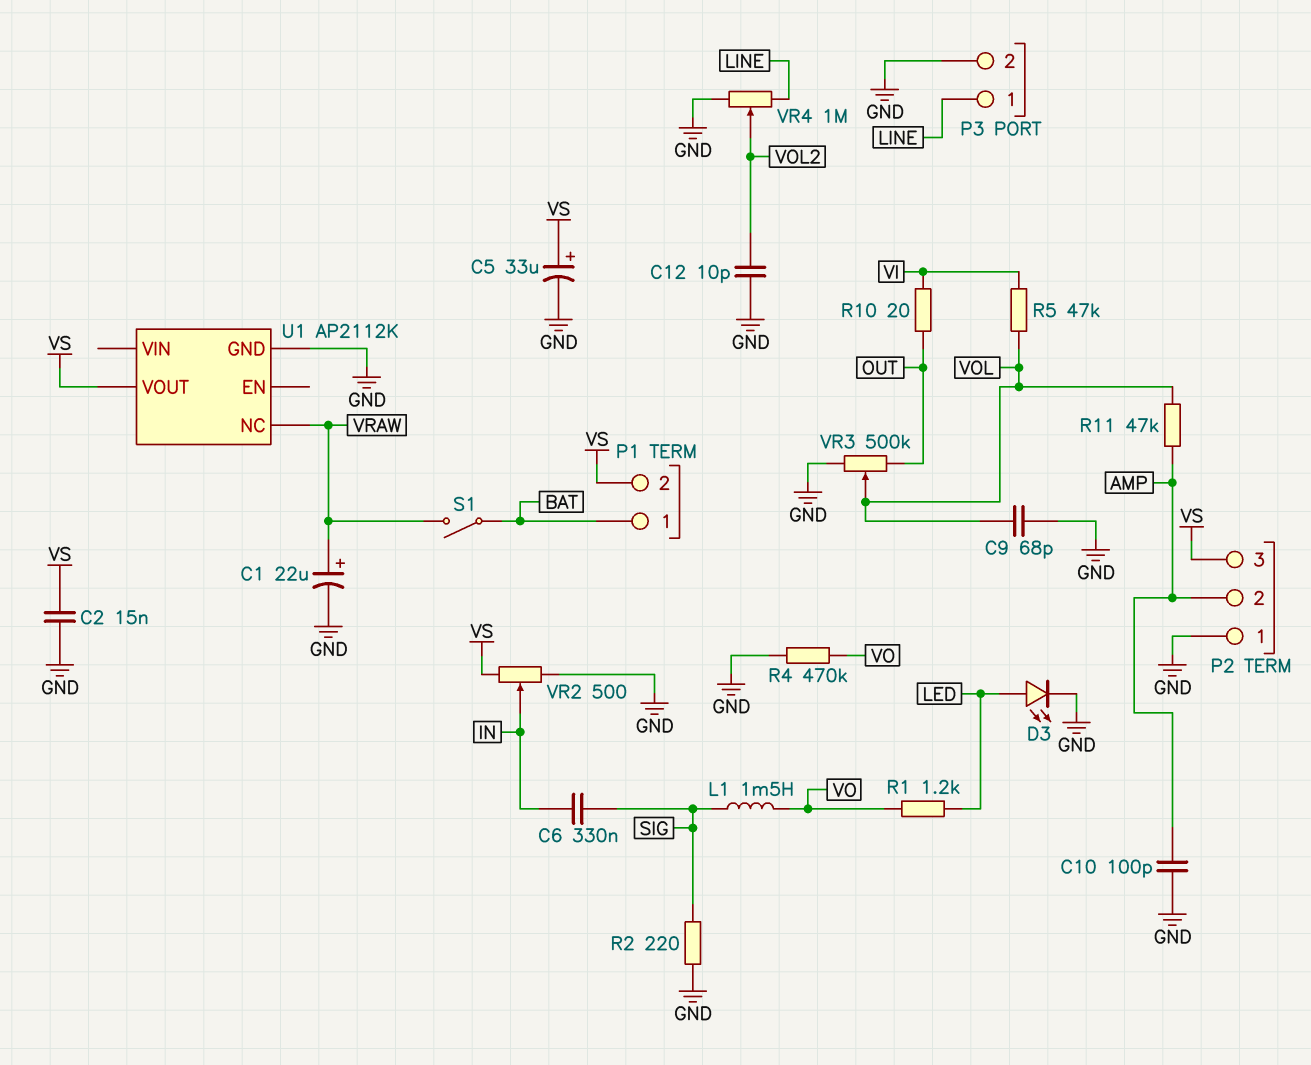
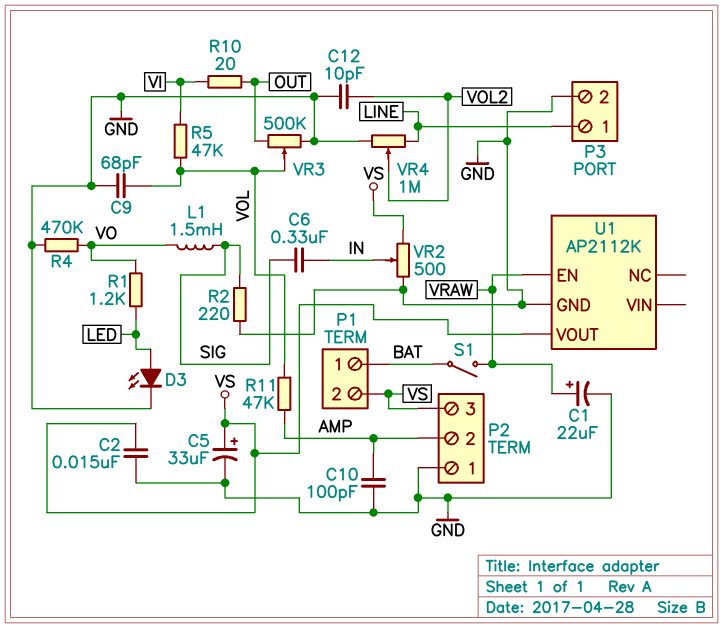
U1 pin EN: none -> VRAW
U1 pin NC: VRAW -> none

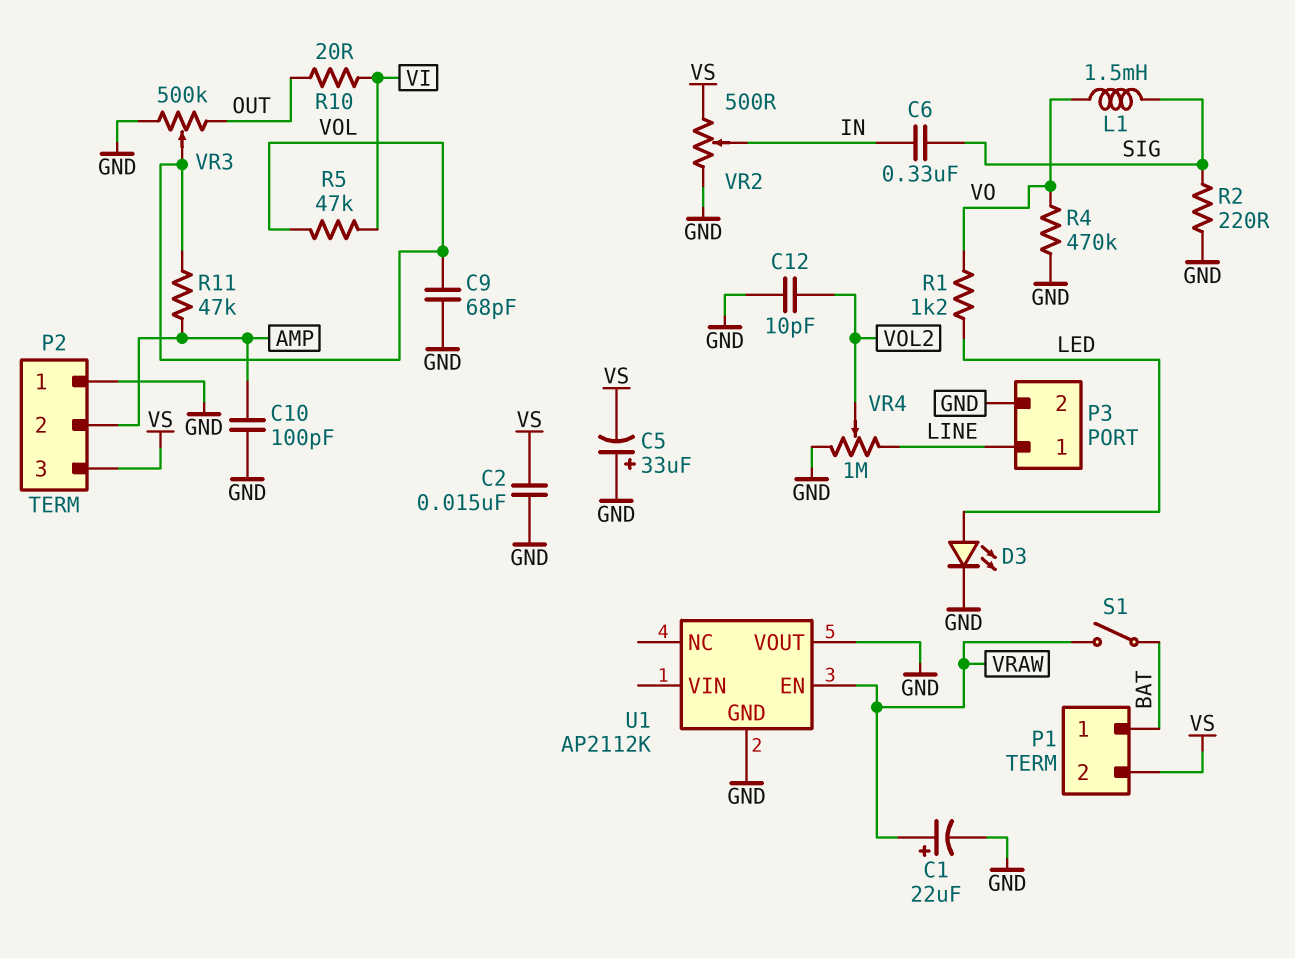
C5: 33uF (plus VS, minus GND) -> 33uF (plus GND, minus VS)
U1 pin VOUT: VS -> GND

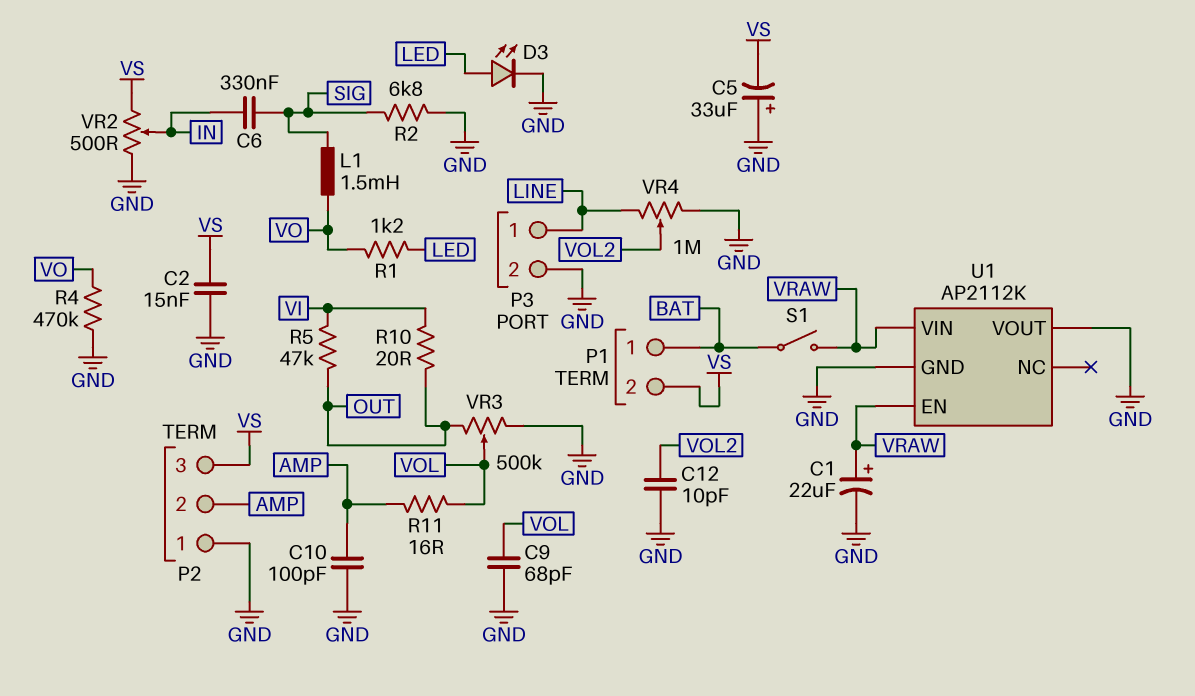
R2: 220 (GND, SIG) -> 6.8k (GND, SIG)
R5: 47k (VI, VOL) -> 47k (OUT, VI)
R11: 47k (AMP, VOL) -> 16 (AMP, VOL)
U1 pin VIN: none -> VRAW

